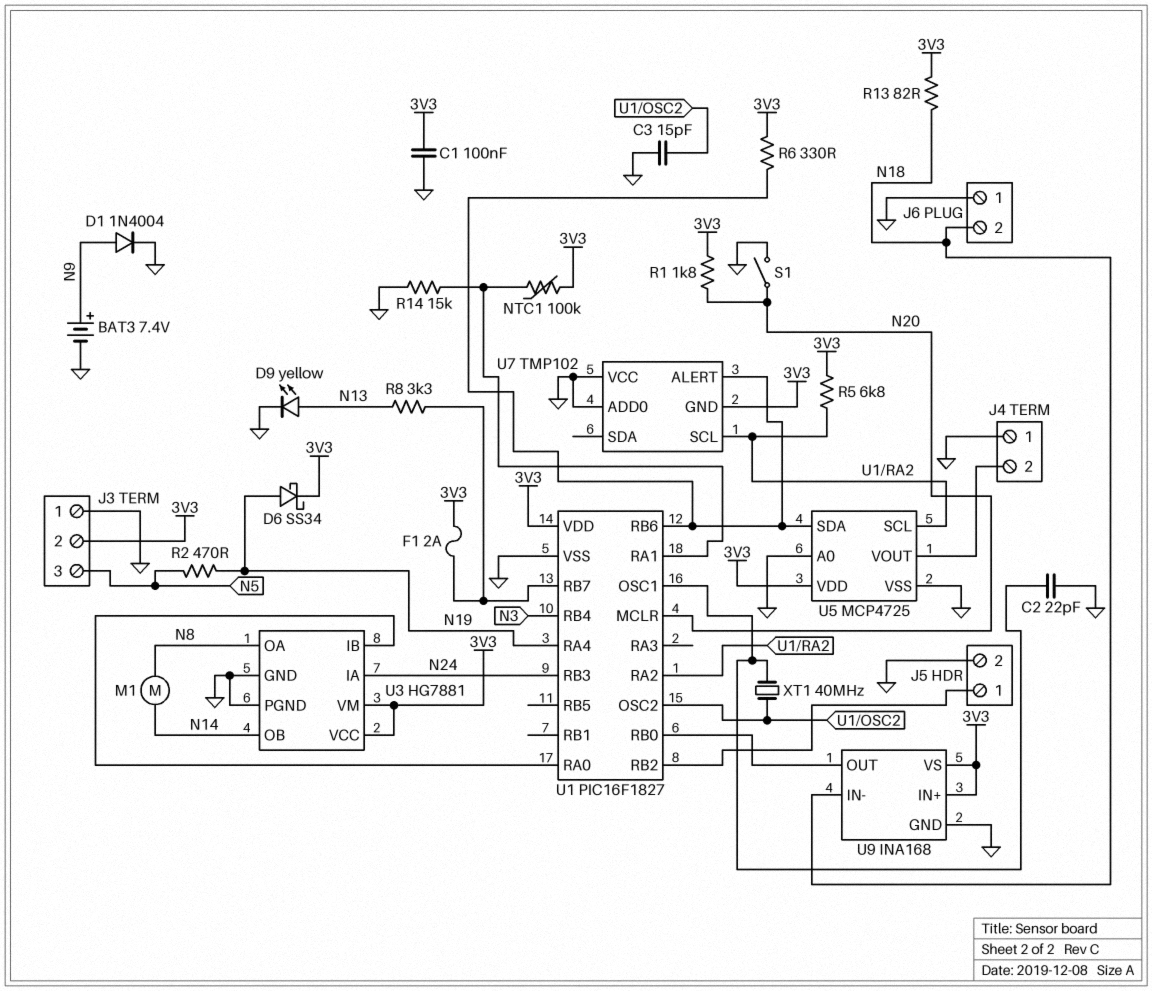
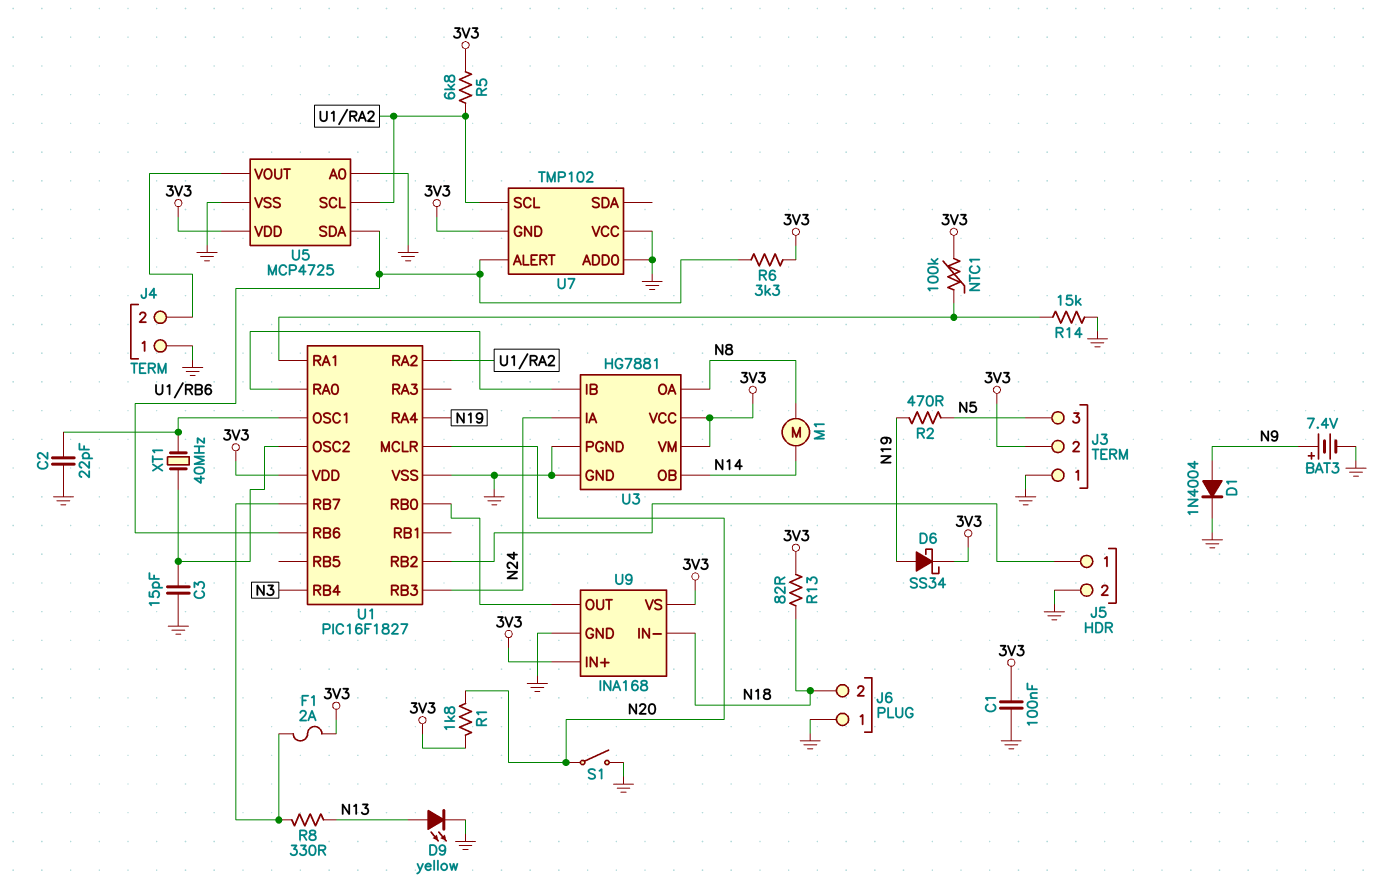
R6: 330 (3V3, U1/RB6) -> 3.3k (3V3, U1/RB6)
R8: 3.3k (N13, U1/RB7) -> 330 (N13, U1/RB7)

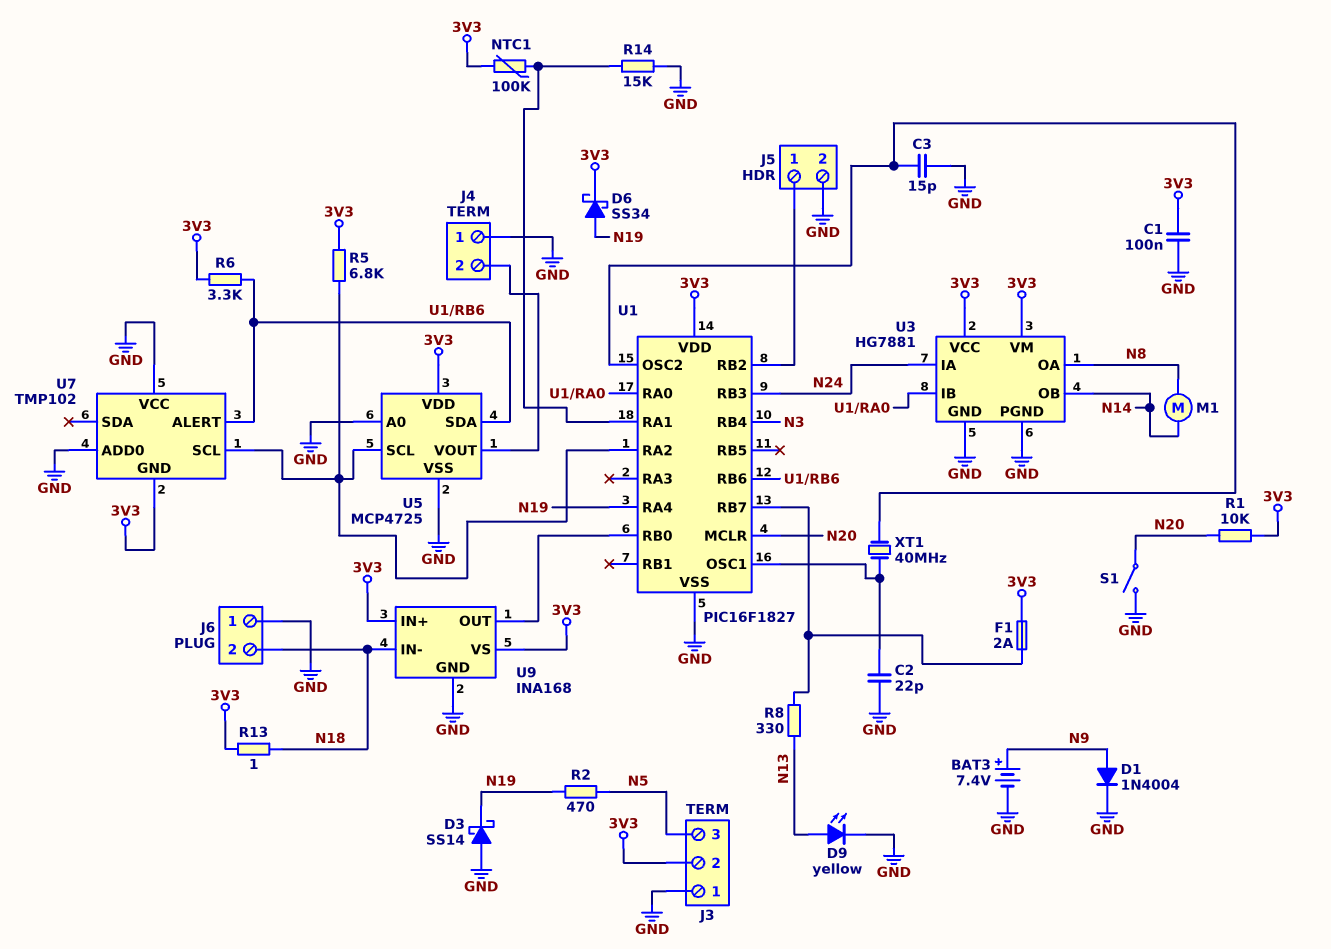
D3: none -> schottky SS14 (A GND, K N19)
R1: 1.8k (3V3, N20) -> 10k (3V3, N20)
R13: 82 (3V3, N18) -> 1 (3V3, N18)

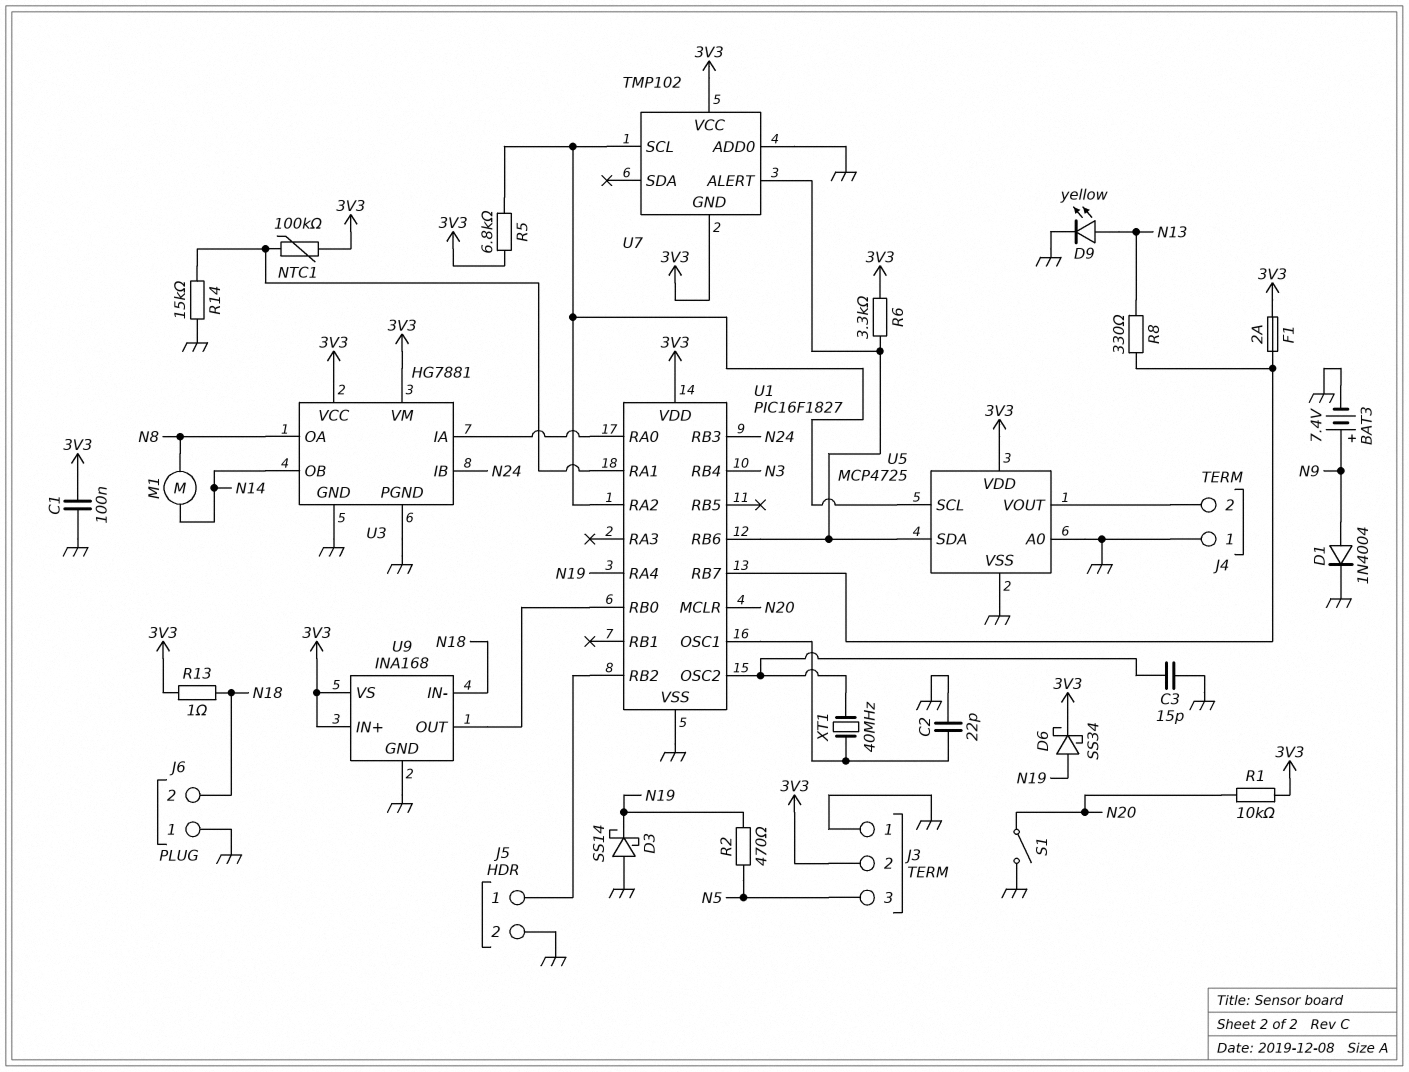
U3 pin IA: N24 -> U1/RA0
U3 pin IB: U1/RA0 -> N24
U7 pin VCC: GND -> 3V3

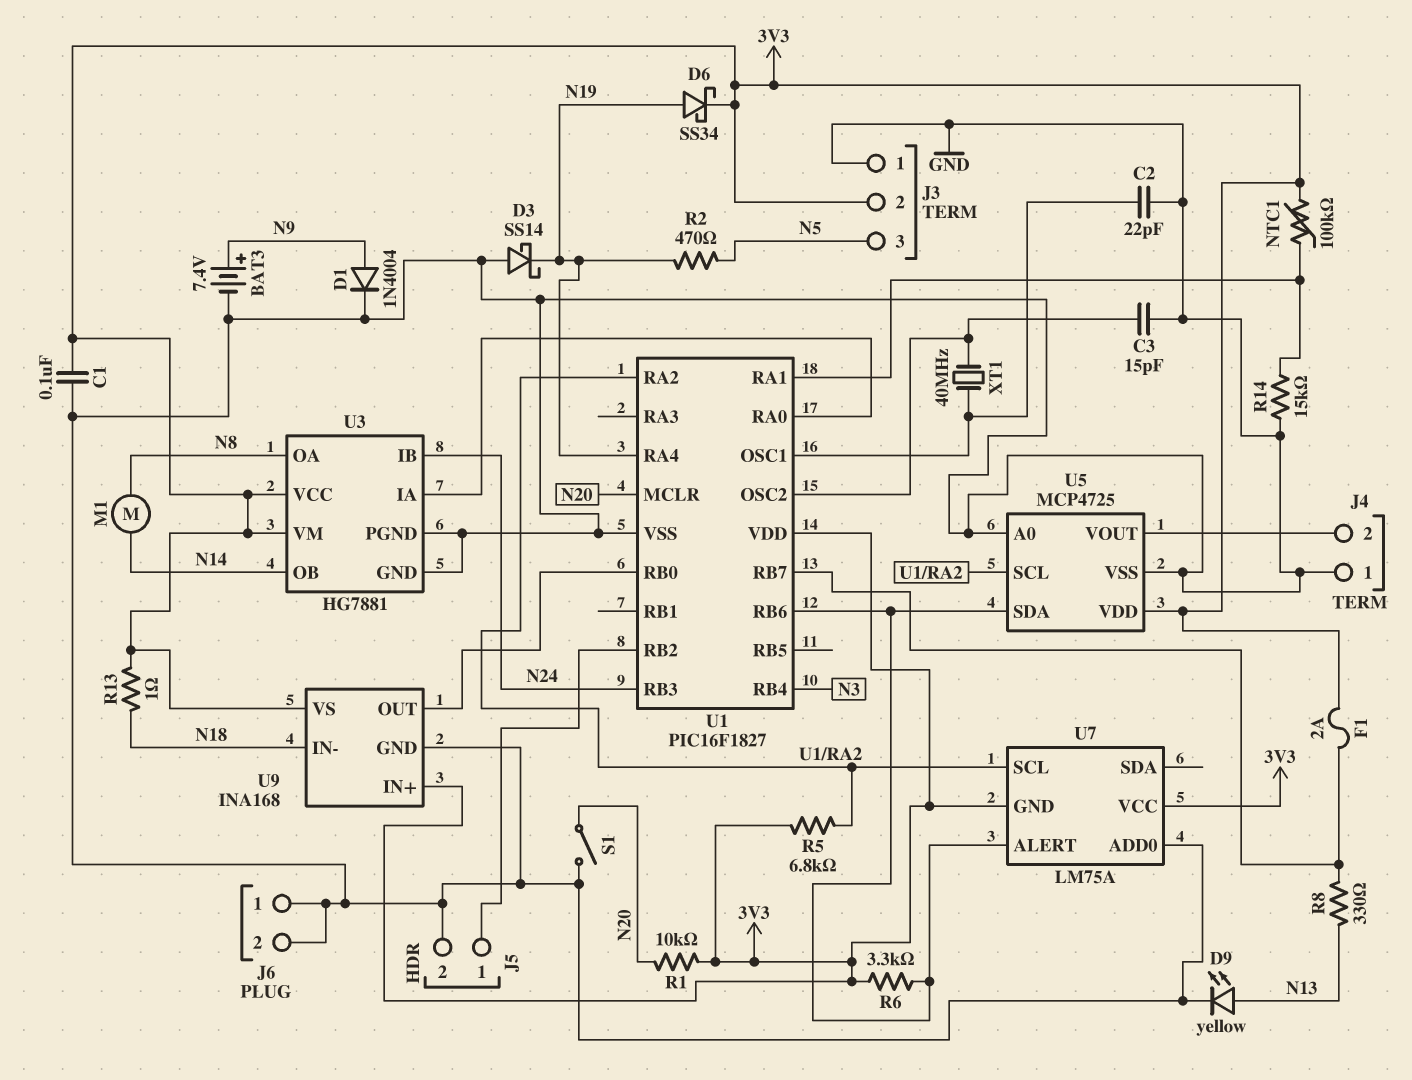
J6 pin 2: N18 -> GND
U7: TMP102 -> LM75A

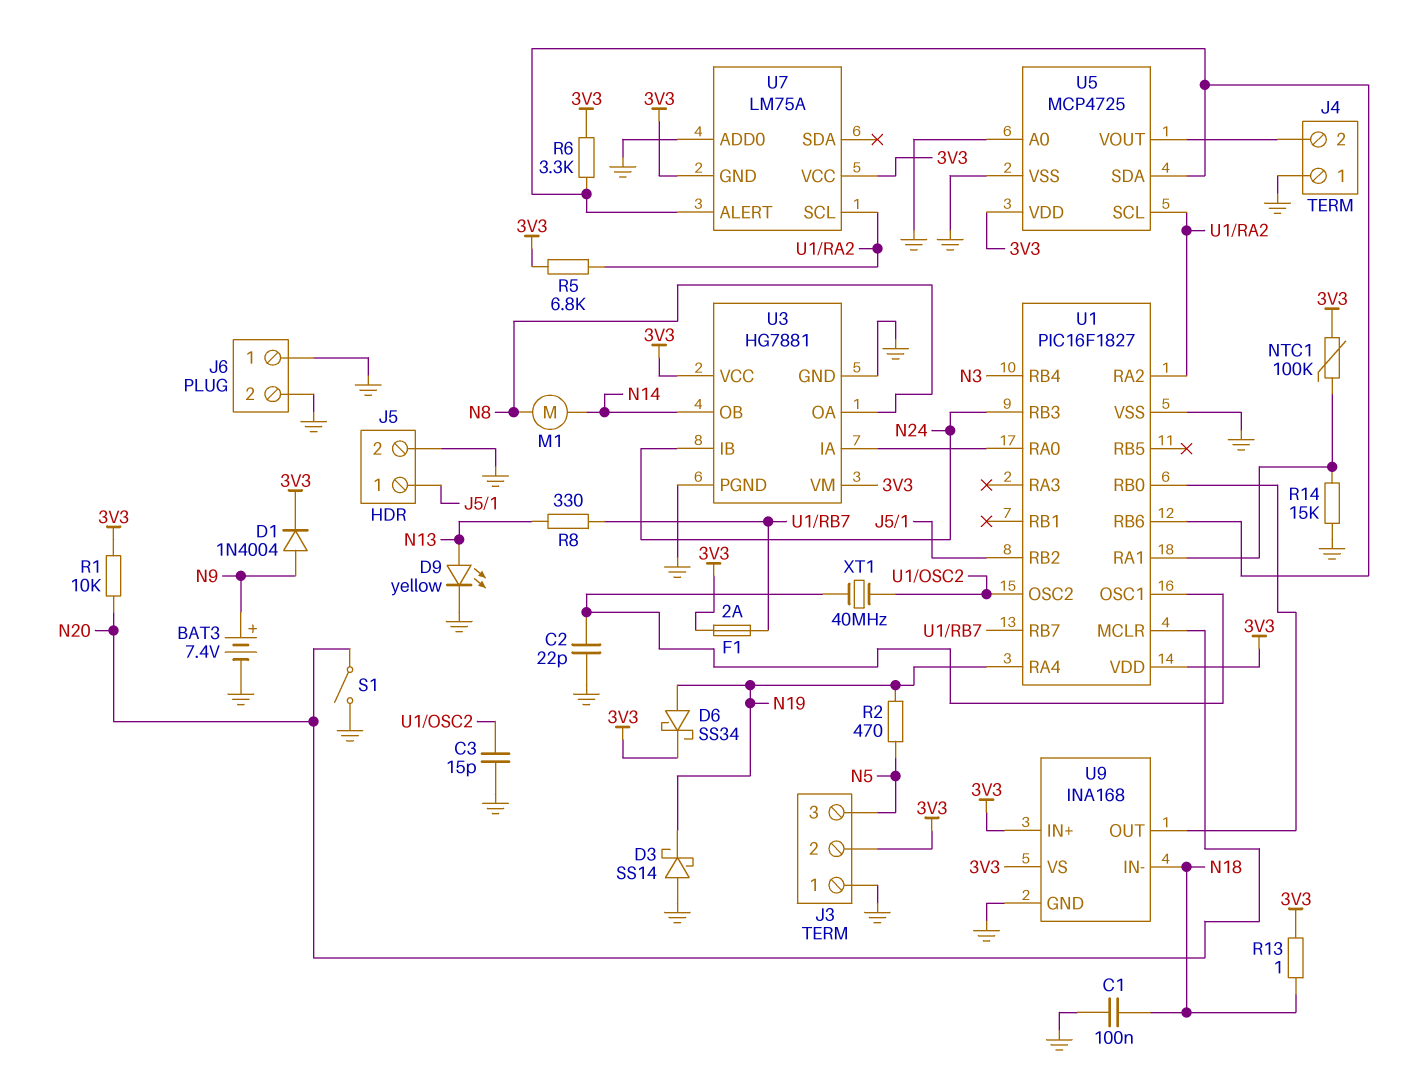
C1: 100nF (3V3, GND) -> 100nF (GND, N18)
D1: diode 1N4004 (A N9, K GND) -> diode 1N4004 (A N9, K 3V3)

